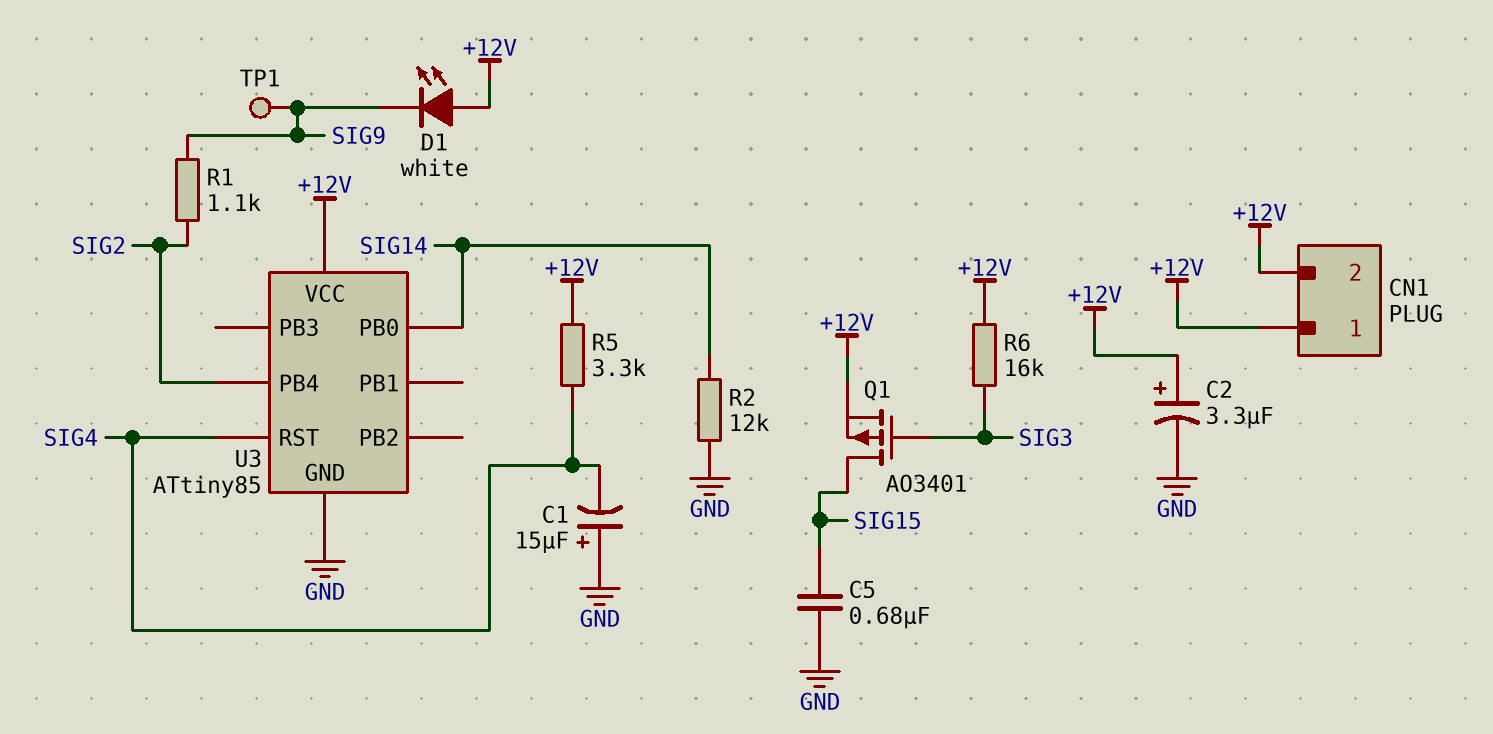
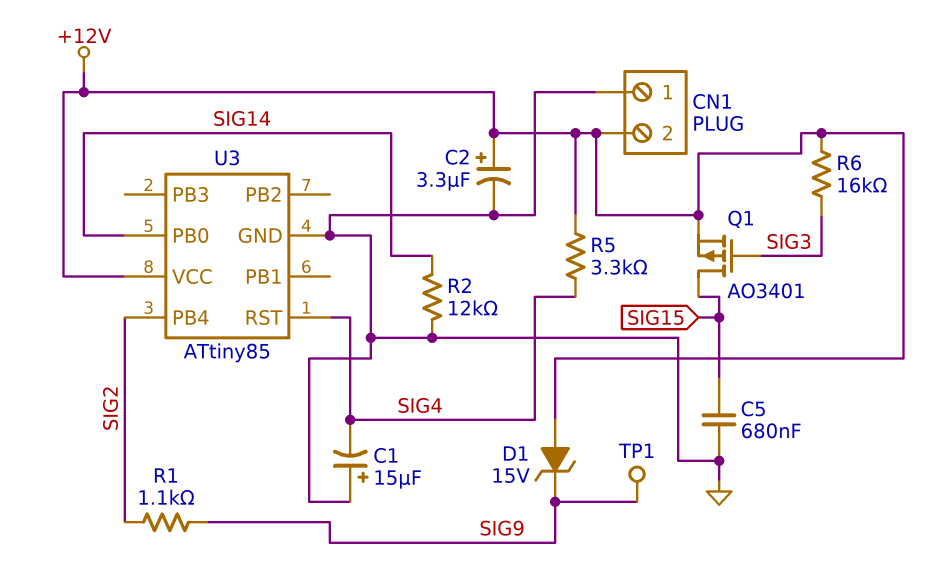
CN1 pin 1: +12V -> GND
D1: LED white (A +12V, K SIG9) -> zener 15V (A +12V, K SIG9)

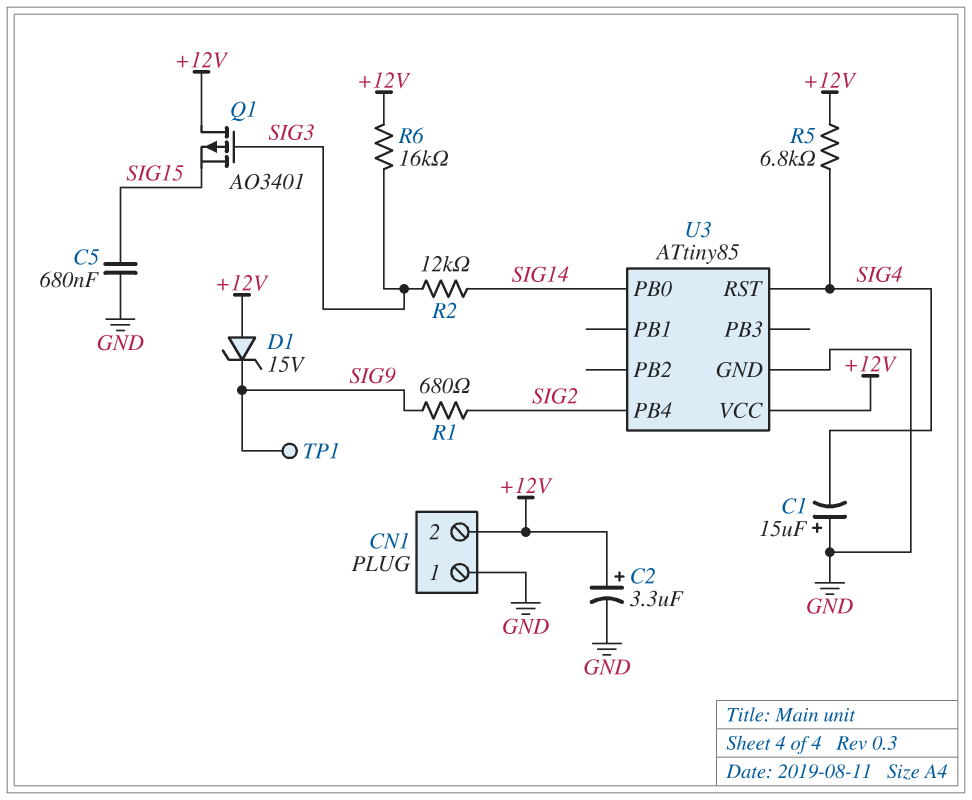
Q1: PMOS AO3401 (G SIG3, D SIG15, S +12V) -> PMOS AO3401 (G SIG3, D +12V, S SIG15)
R1: 1.1k (SIG2, SIG9) -> 680 (SIG2, SIG9)
R2: 12k (GND, SIG14) -> 12k (SIG3, SIG14)
R5: 3.3k (+12V, SIG4) -> 6.8k (+12V, SIG4)

